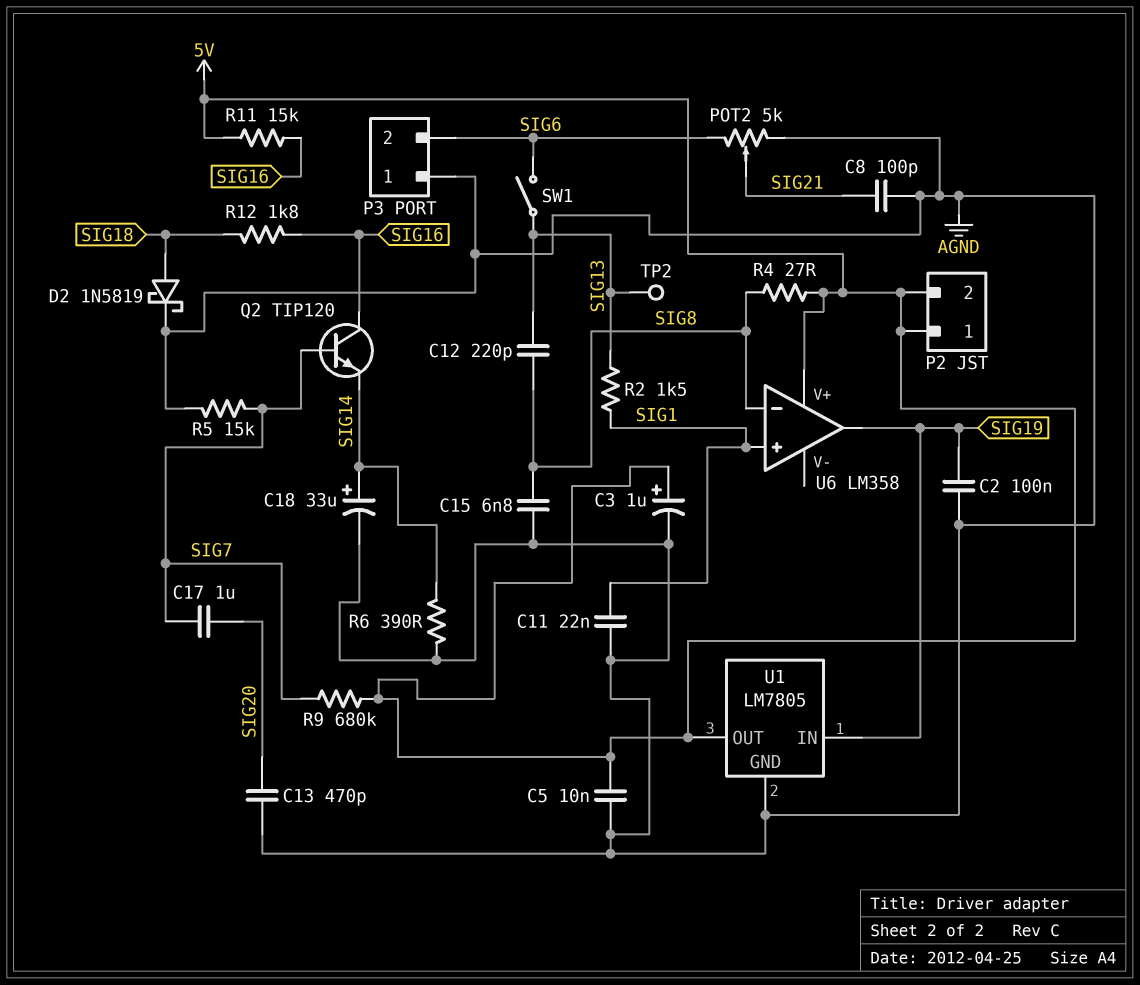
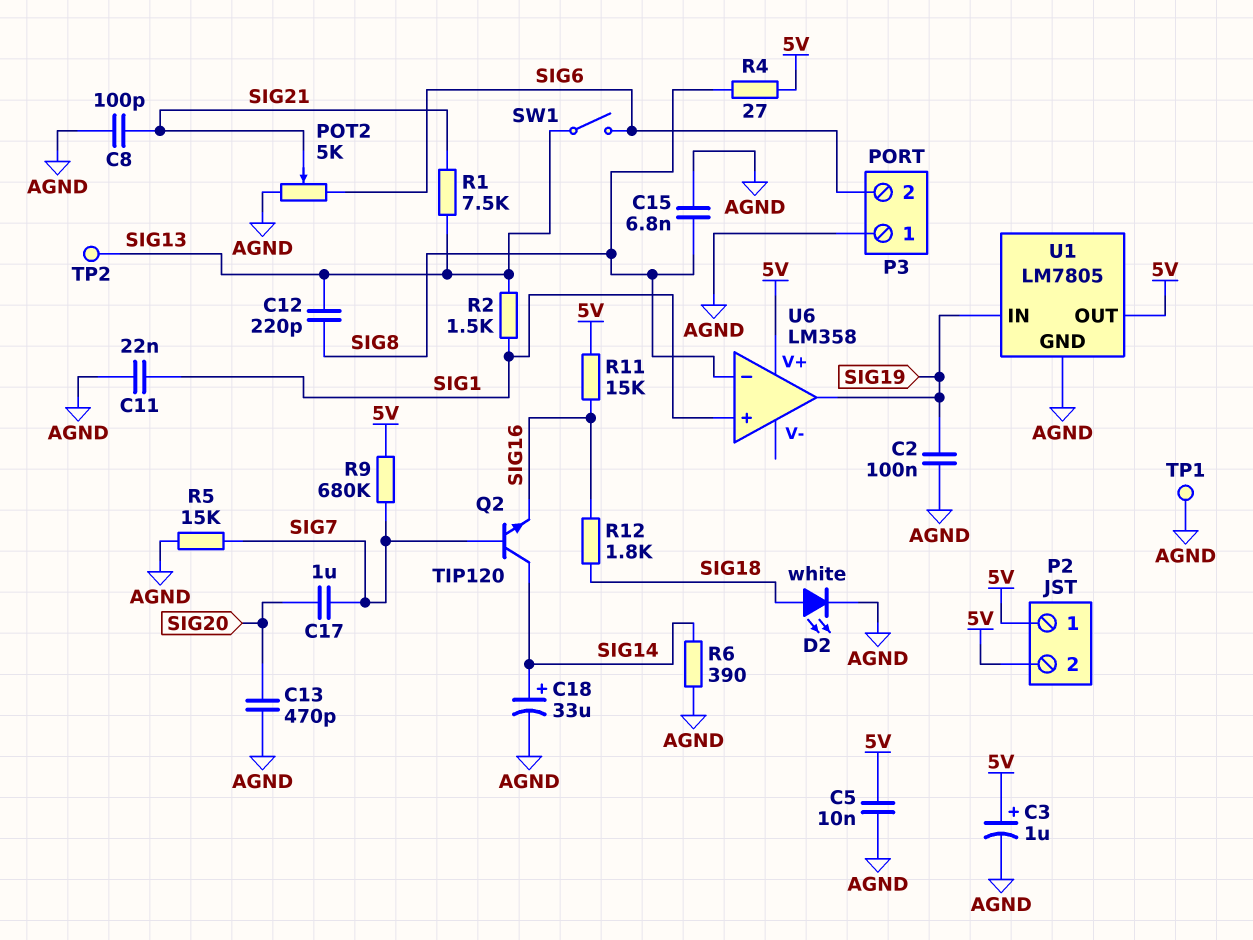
D2: schottky 1N5819 (A SIG18, K AGND) -> LED white (A SIG18, K AGND)
Q2: NPN TIP120 (B SIG7, C SIG16, E SIG14) -> NPN TIP120 (B SIG7, C SIG14, E SIG16)
R1: none -> 7.5k (SIG13, SIG21)
TP1: none -> test point (AGND)

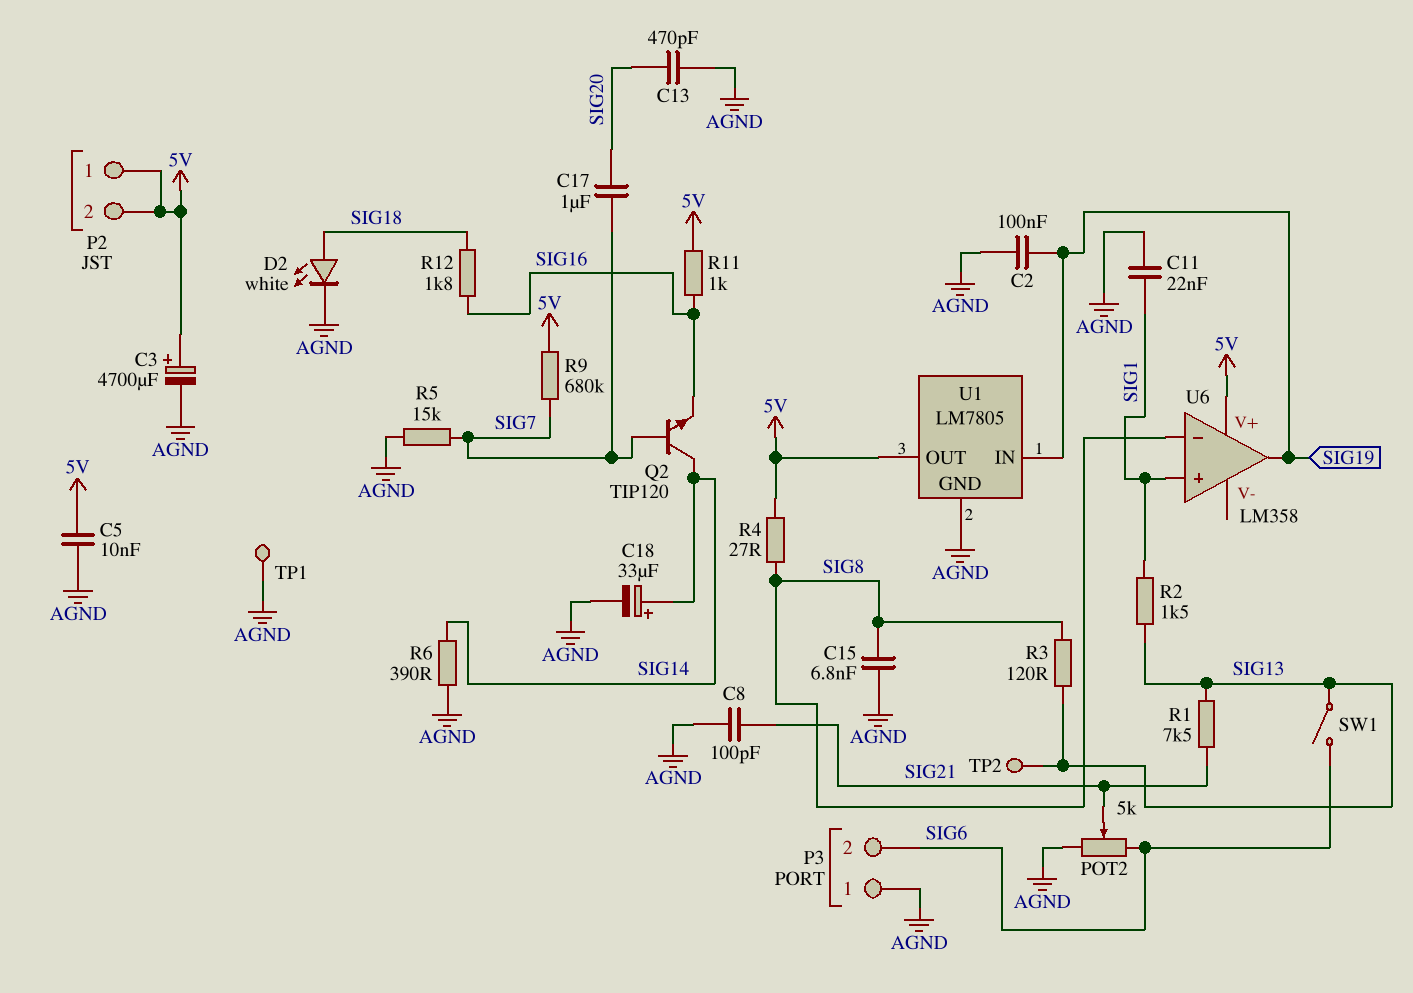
C3: 1uF (plus 5V, minus AGND) -> 4700uF (plus 5V, minus AGND)
C12: 220pF (SIG8, SIG13) -> none
R3: none -> 120 (SIG8, SIG13)
R11: 15k (5V, SIG16) -> 1k (5V, SIG16)

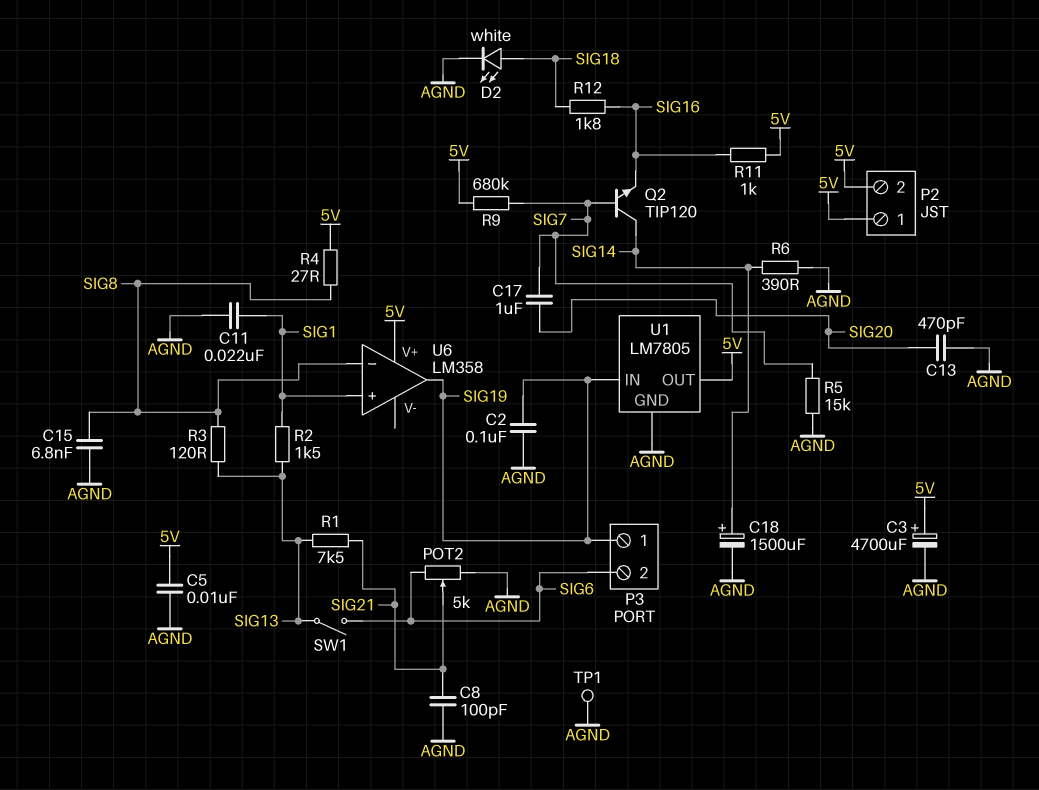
C18: 33uF (plus SIG14, minus AGND) -> 1500uF (plus SIG14, minus AGND)
P3 pin 1: AGND -> SIG19
TP2: test point (SIG13) -> none

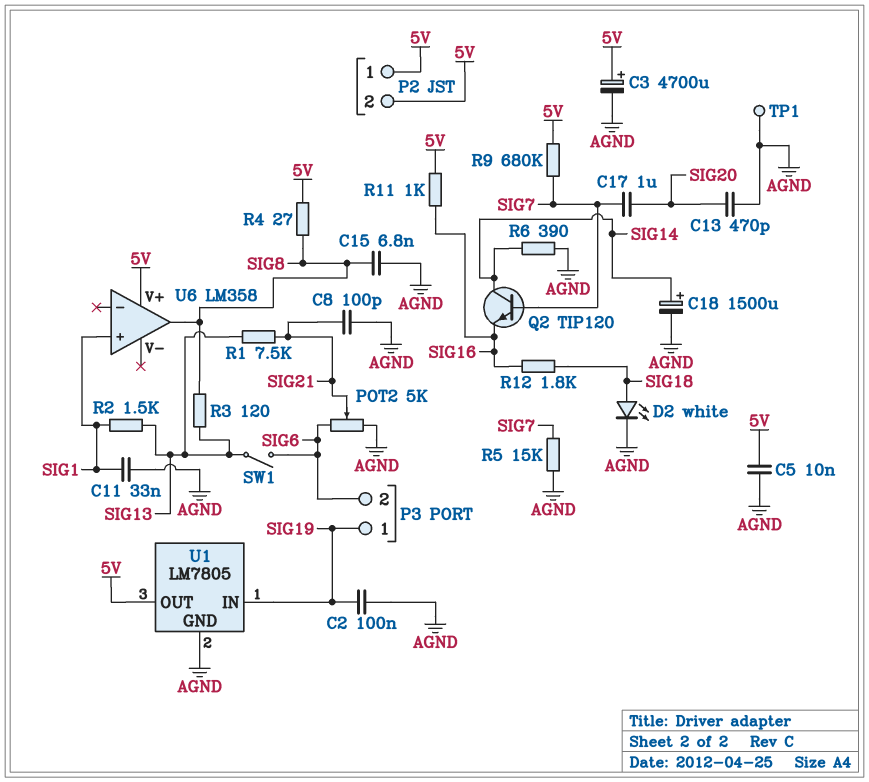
C11: 22nF (AGND, SIG1) -> 33nF (AGND, SIG1)
U6 pin in-: SIG8 -> none
U6 pin out: SIG19 -> SIG8

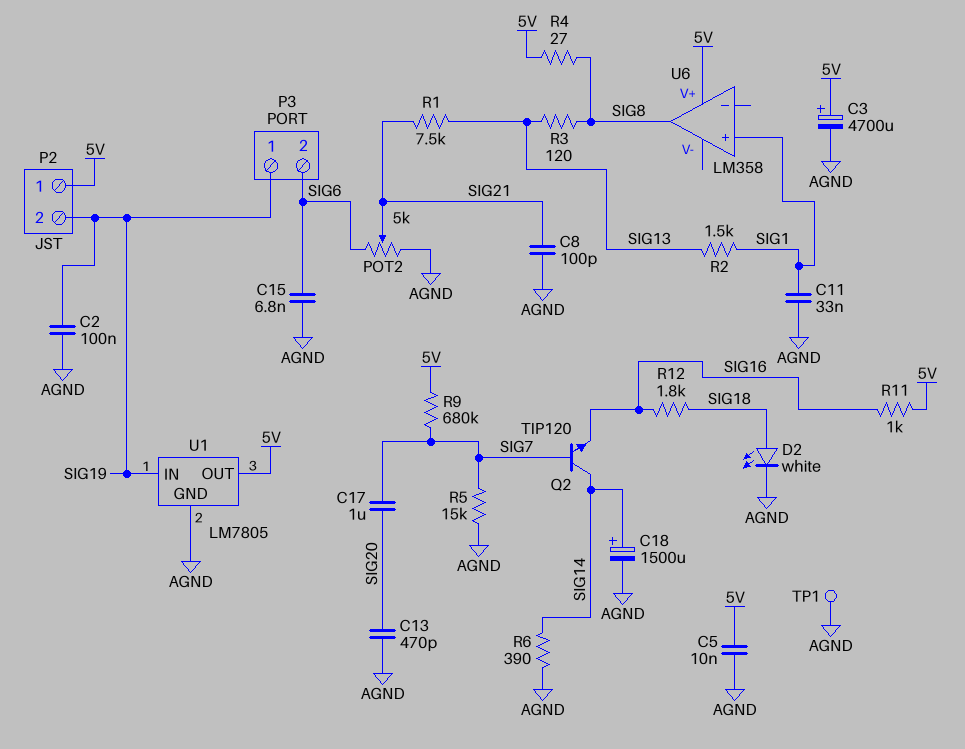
C15: 6.8nF (AGND, SIG8) -> 6.8nF (AGND, SIG6)
P2 pin 2: 5V -> SIG19
SW1: switch (SIG6, SIG13) -> none

